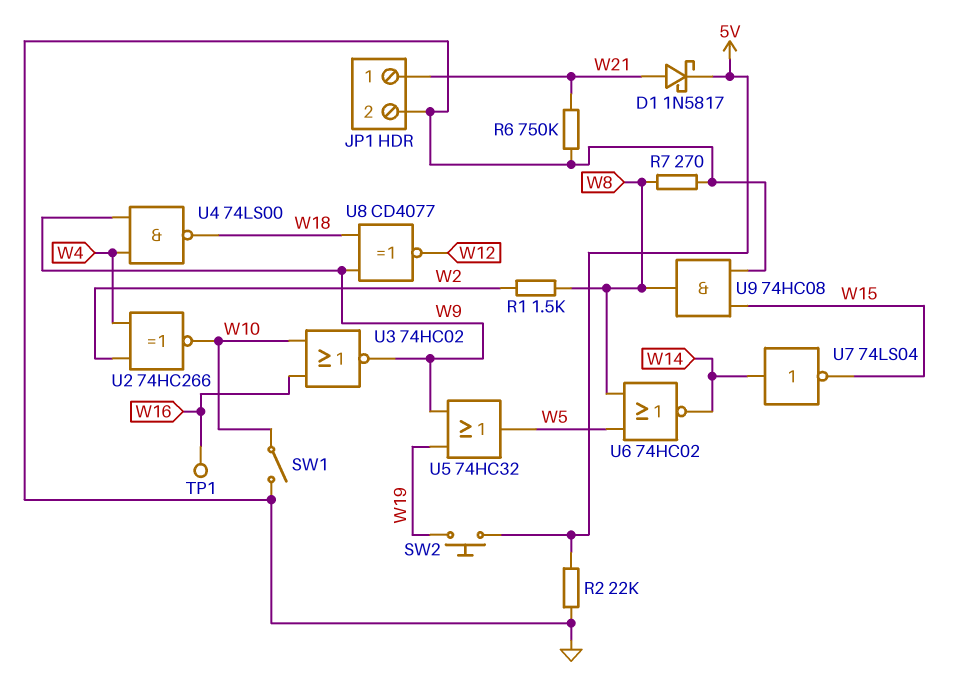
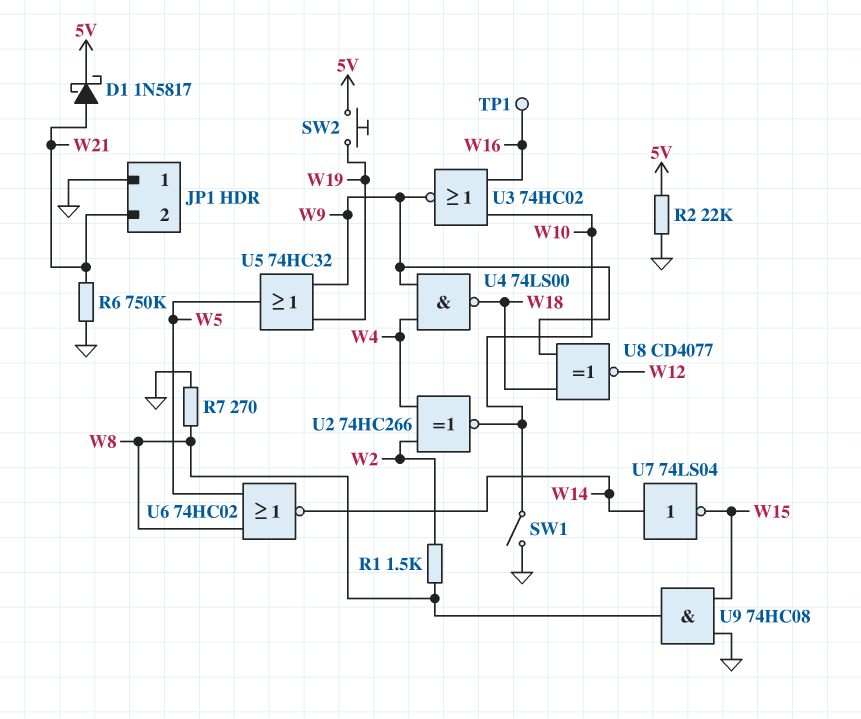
JP1 pin 1: W21 -> GND
JP1 pin 2: GND -> W21

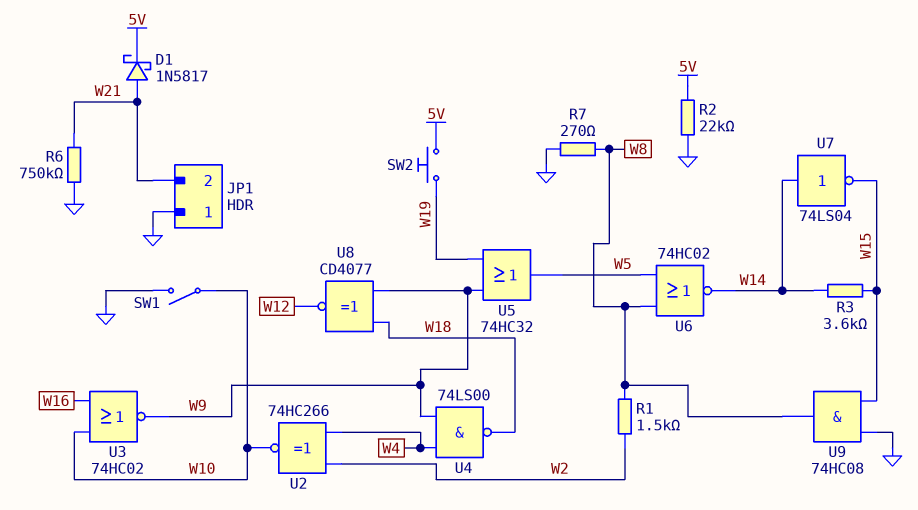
R3: none -> 3.6k (W14, W15)
TP1: test point (W16) -> none

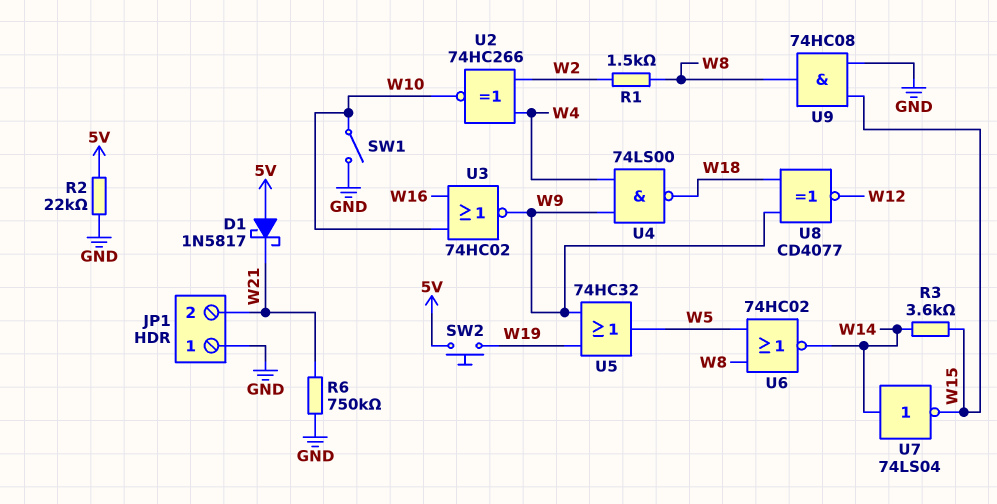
D1: schottky 1N5817 (A W21, K 5V) -> schottky 1N5817 (A 5V, K W21)
R7: 270 (GND, W8) -> none

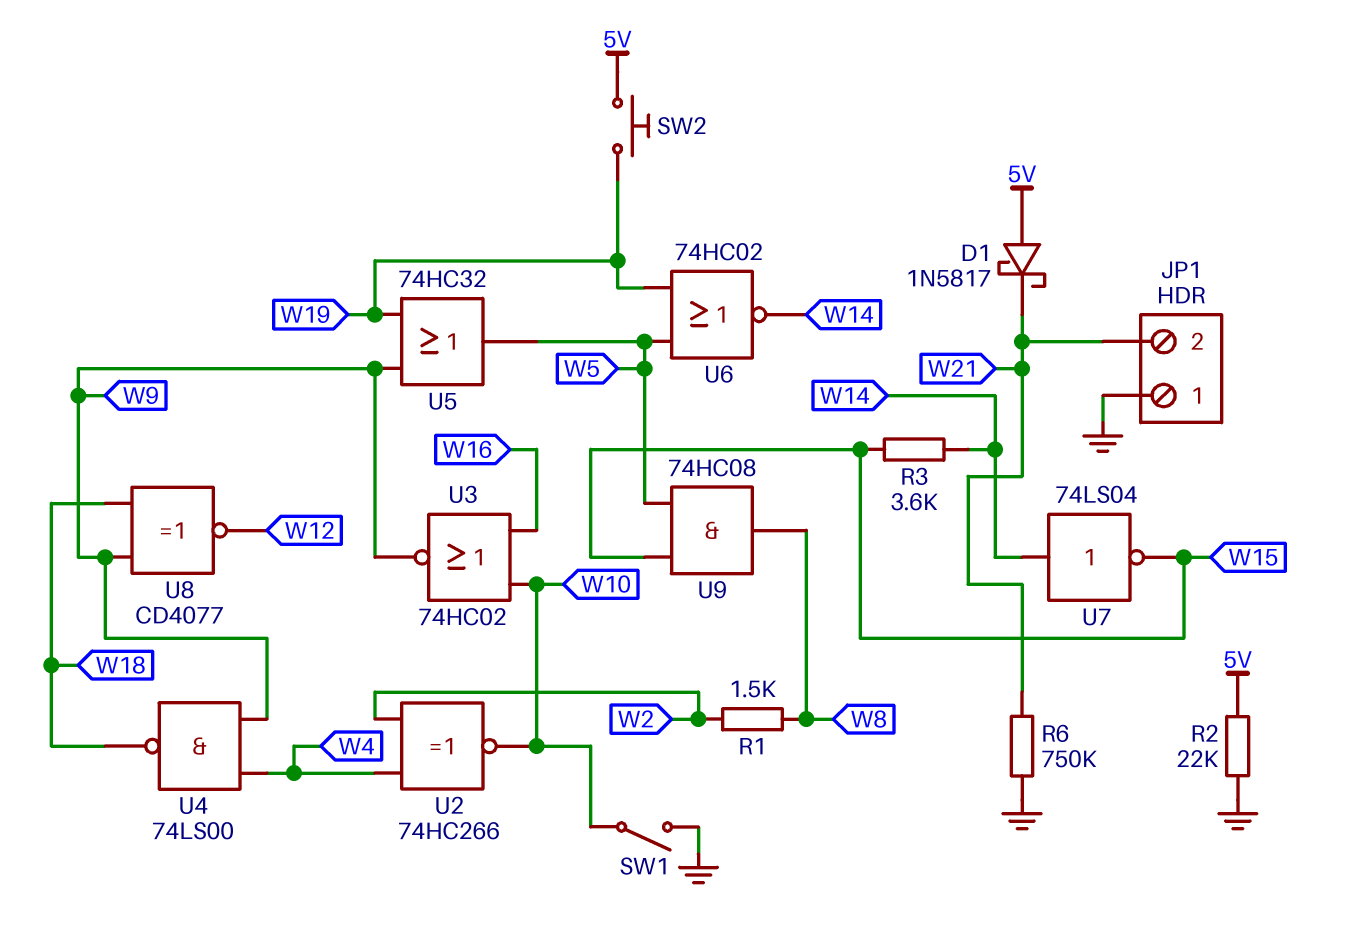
U6: NOR 74HC02 (in W5, in W8, out W14) -> NOR 74HC02 (in W5, in W19, out W14)
U9: AND 74HC08 (in GND, in W15, out W8) -> AND 74HC08 (in W5, in W15, out W8)

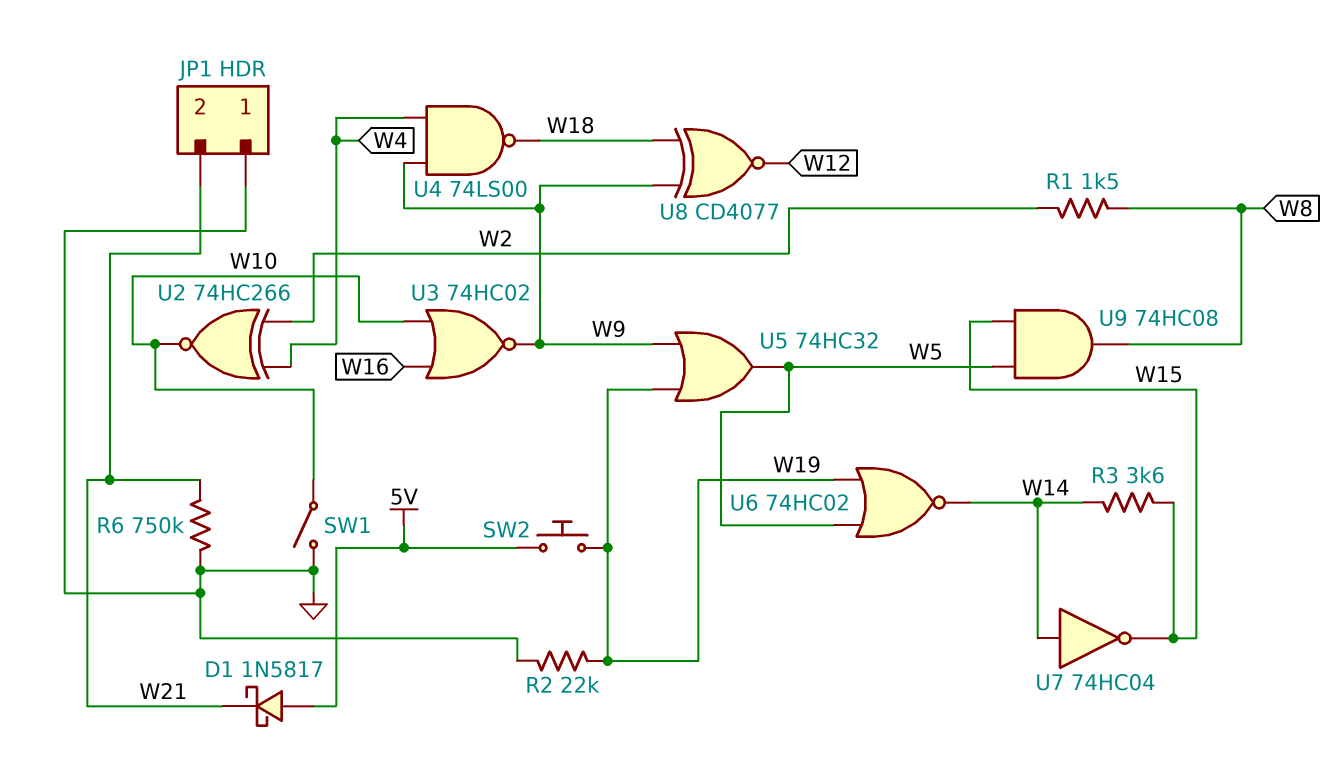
R2: 22k (5V, GND) -> 22k (GND, W19)
U7: NOT 74LS04 (in W14, out W15) -> NOT 74HC04 (in W14, out W15)

